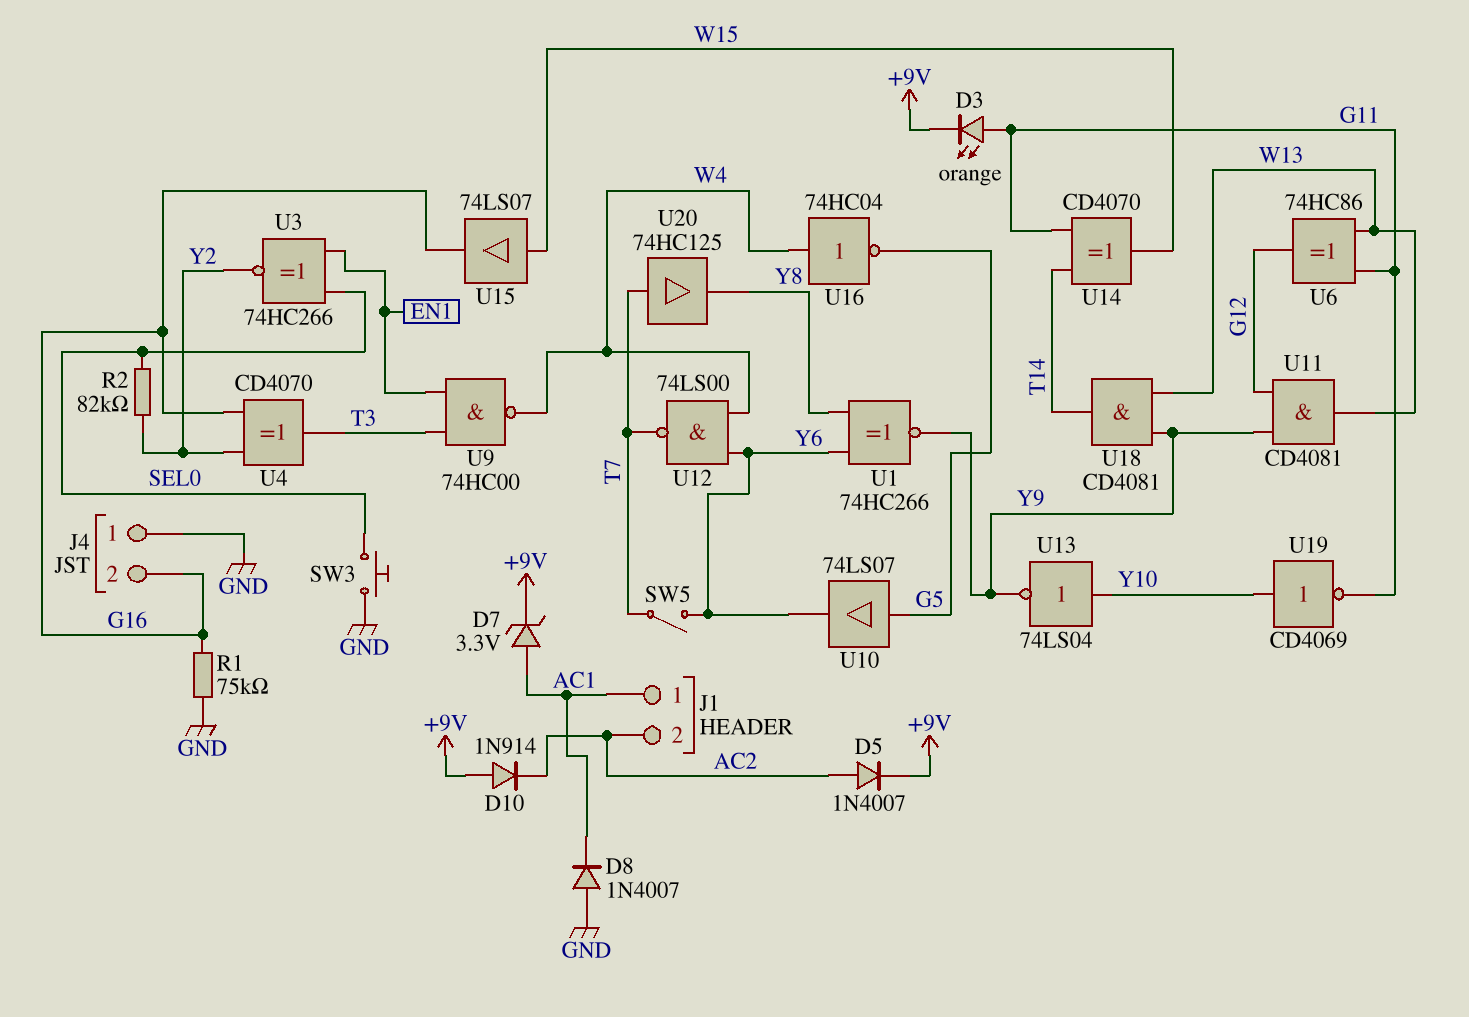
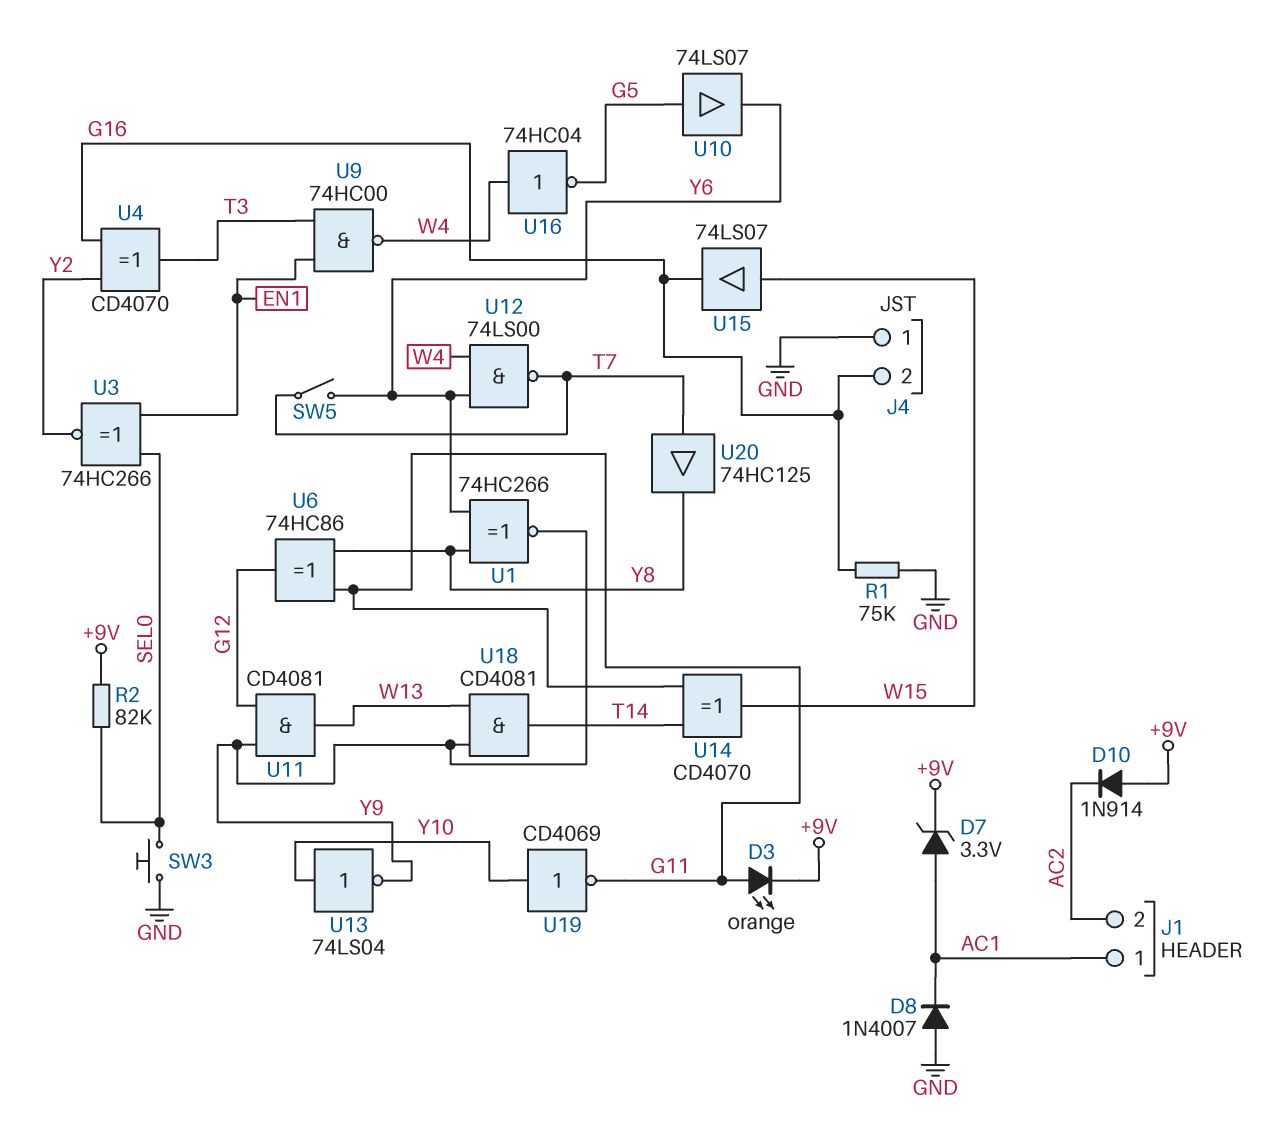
D5: diode 1N4007 (A AC2, K +9V) -> none
R2: 82k (SEL0, Y2) -> 82k (+9V, SEL0)
U6: XOR 74HC86 (in G11, in W13, out G12) -> XOR 74HC86 (in G11, in Y8, out G12)

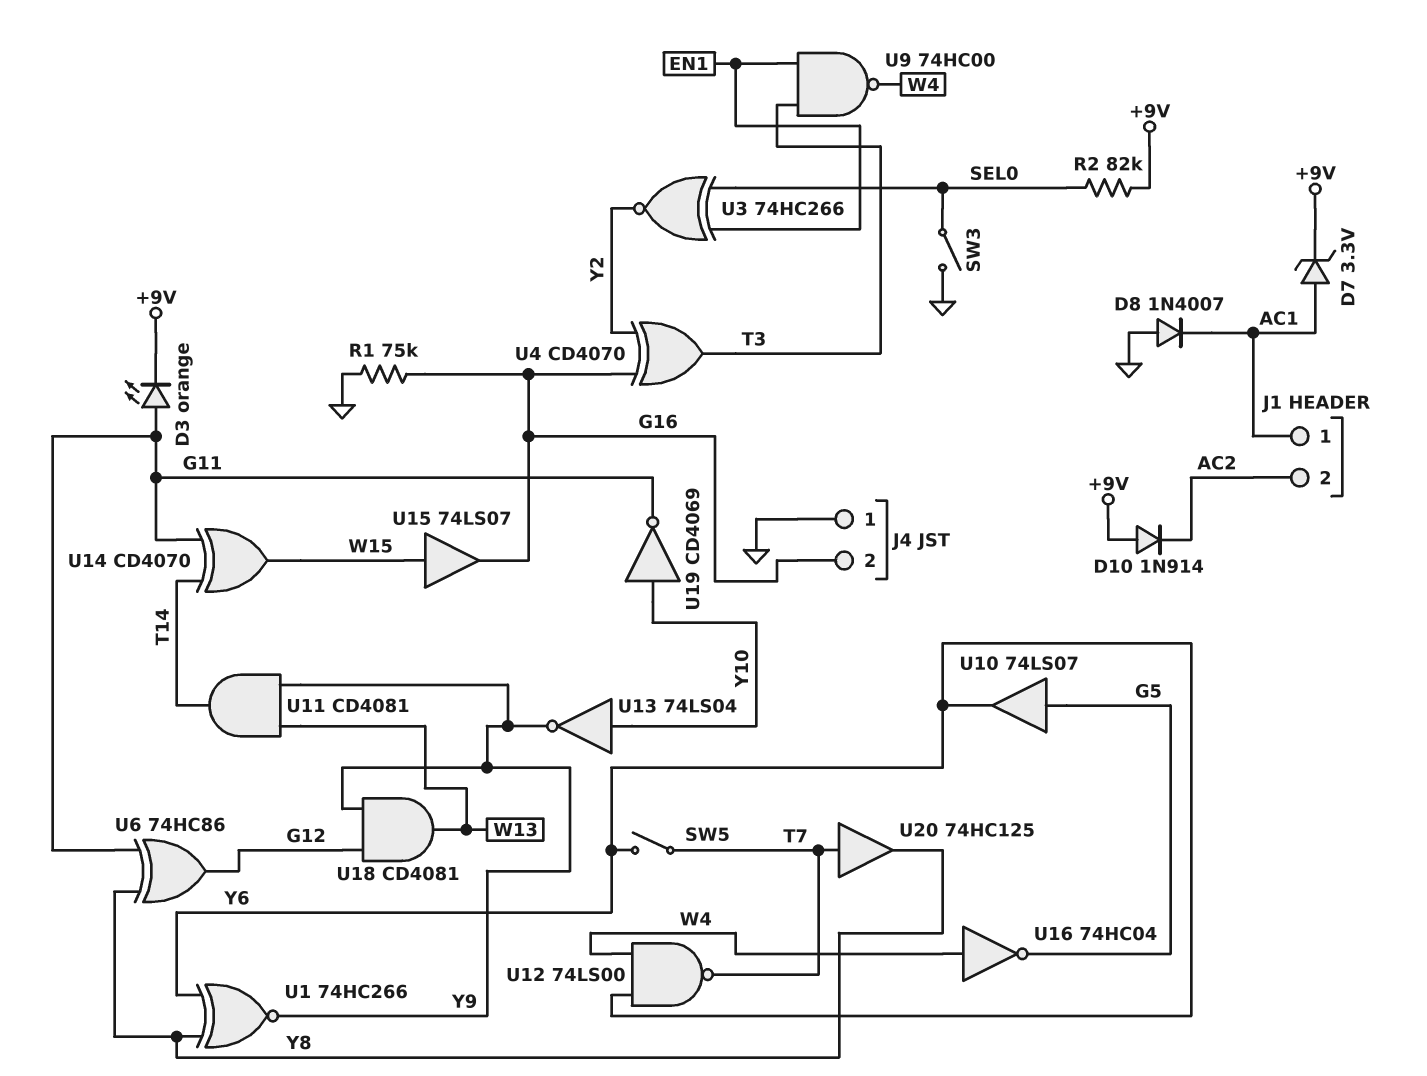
SW3: button (GND, SEL0) -> switch (GND, SEL0)
U11: AND CD4081 (in G12, in Y9, out W13) -> AND CD4081 (in W13, in Y9, out T14)
U18: AND CD4081 (in W13, in Y9, out T14) -> AND CD4081 (in G12, in Y9, out W13)

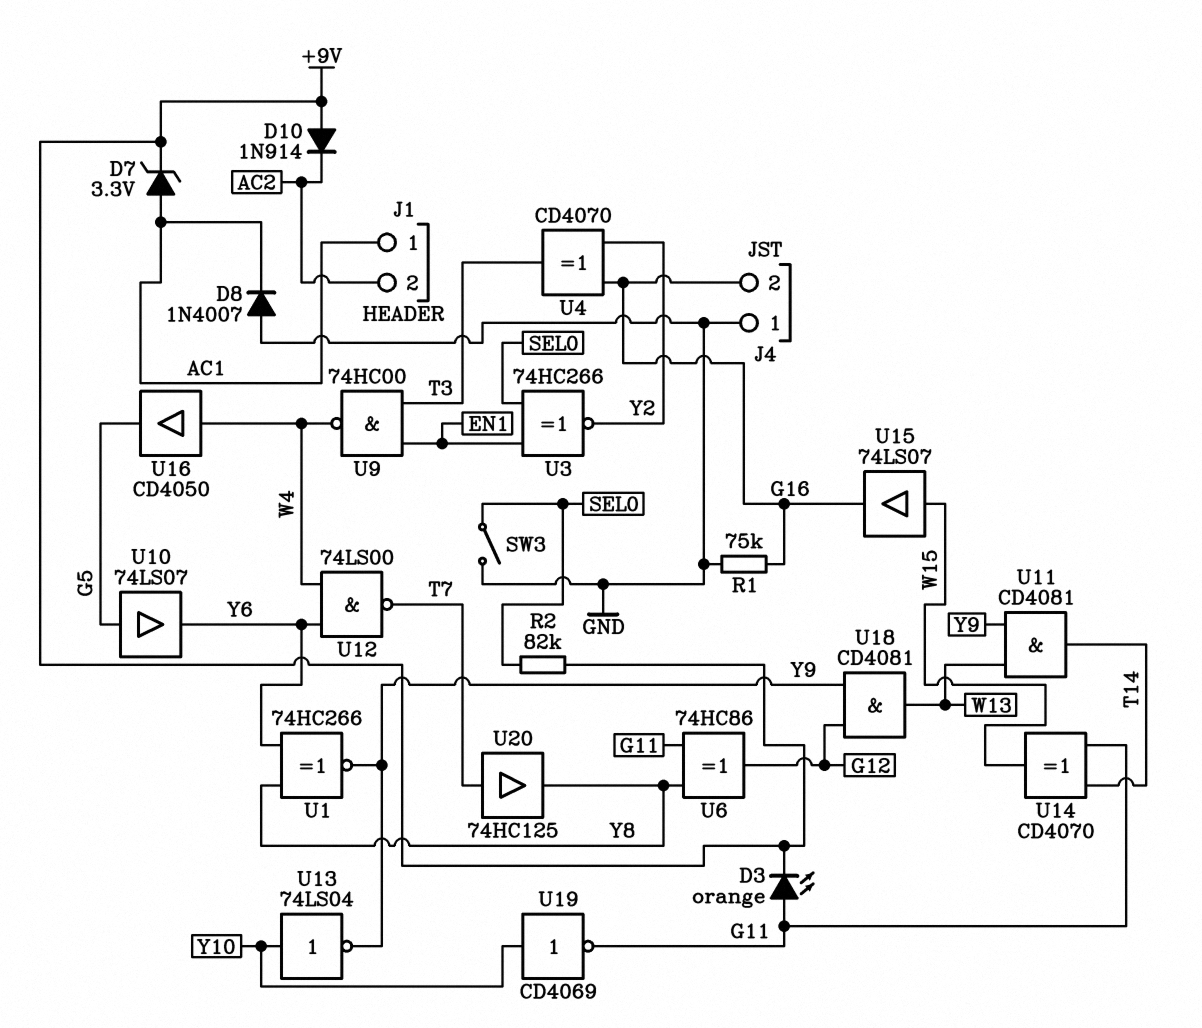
SW5: switch (T7, Y6) -> none
U16: NOT 74HC04 (in W4, out G5) -> buffer CD4050 (in W4, out G5)

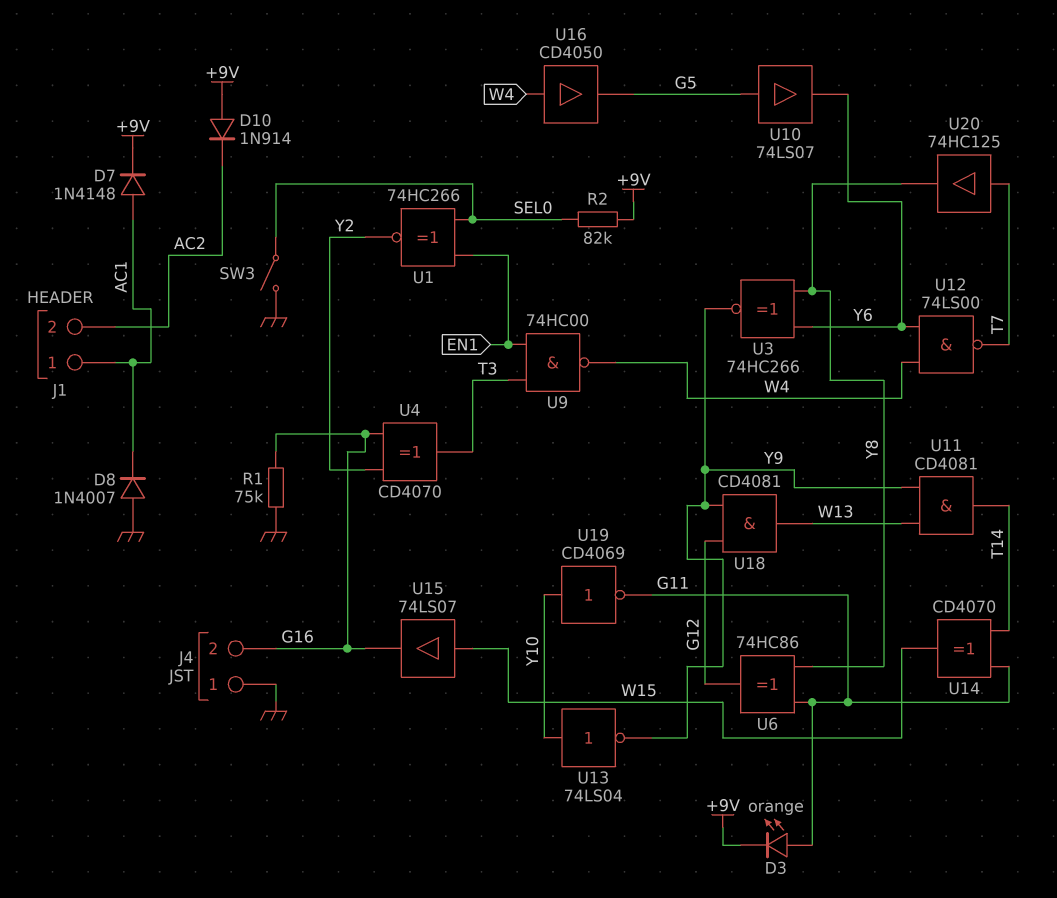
D7: zener 3.3V (A AC1, K +9V) -> diode 1N4148 (A AC1, K +9V)
U1: XNOR 74HC266 (in Y6, in Y8, out Y9) -> XNOR 74HC266 (in EN1, in SEL0, out Y2)
U3: XNOR 74HC266 (in EN1, in SEL0, out Y2) -> XNOR 74HC266 (in Y6, in Y8, out Y9)

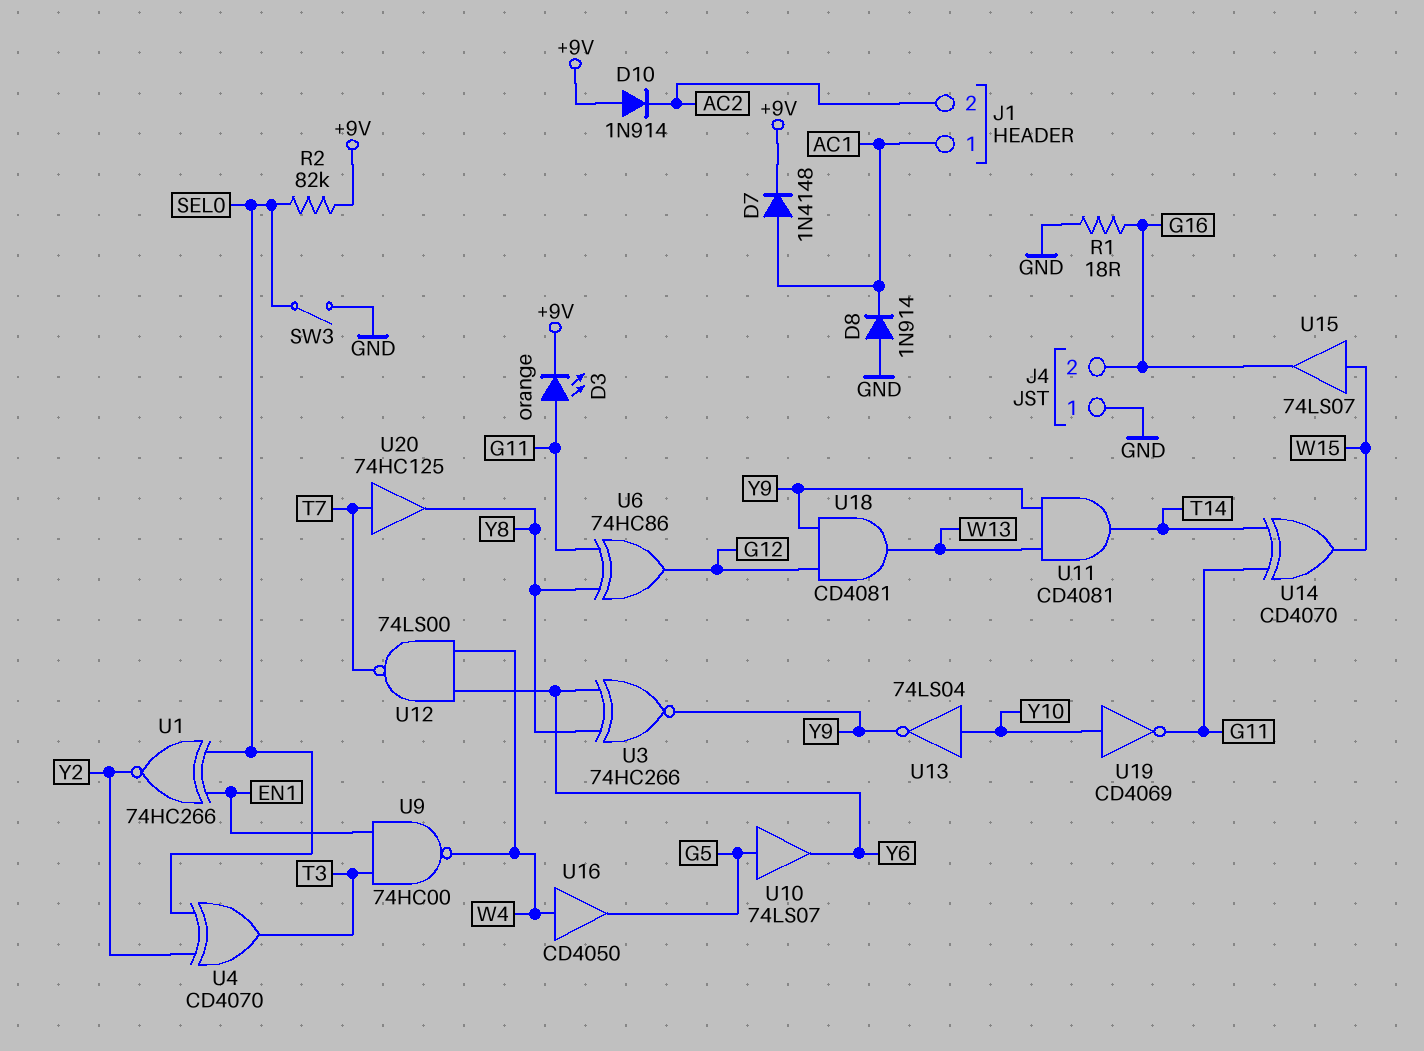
D8: diode 1N4007 (A GND, K AC1) -> diode 1N914 (A GND, K AC1)
R1: 75k (G16, GND) -> 18 (G16, GND)
U4: XOR CD4070 (in G16, in Y2, out T3) -> XOR CD4070 (in SEL0, in Y2, out T3)

